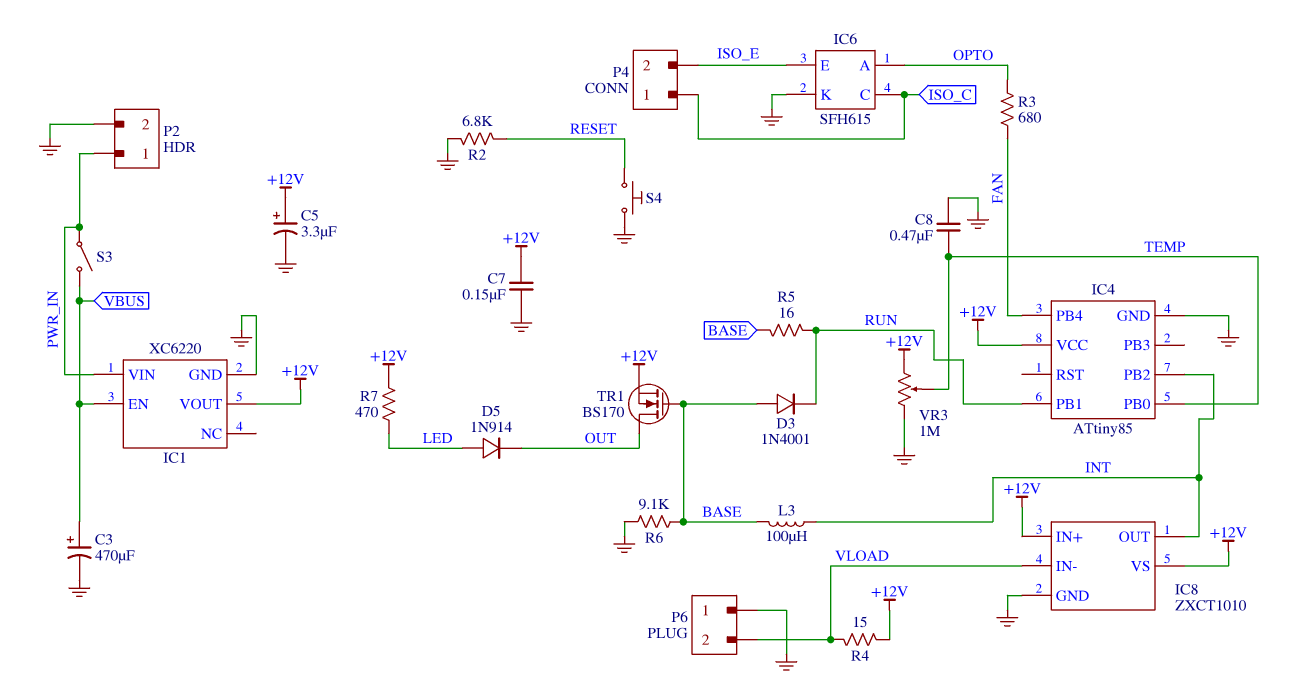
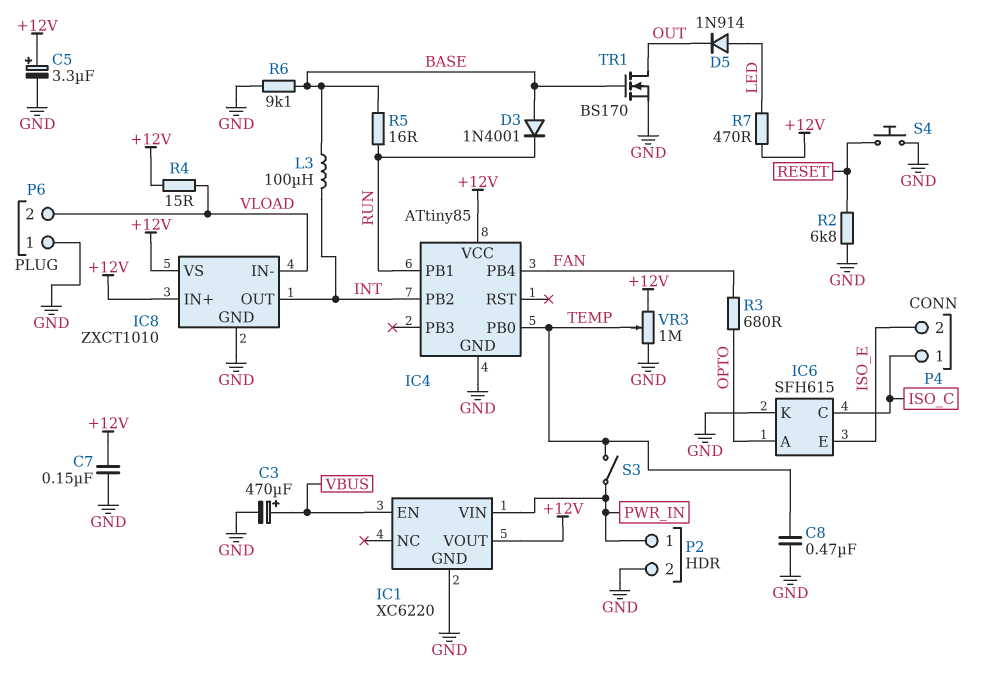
S3: switch (PWR_IN, VBUS) -> switch (PWR_IN, TEMP)
TR1: NMOS BS170 (G BASE, D OUT, S +12V) -> NMOS BS170 (G BASE, D OUT, S GND)

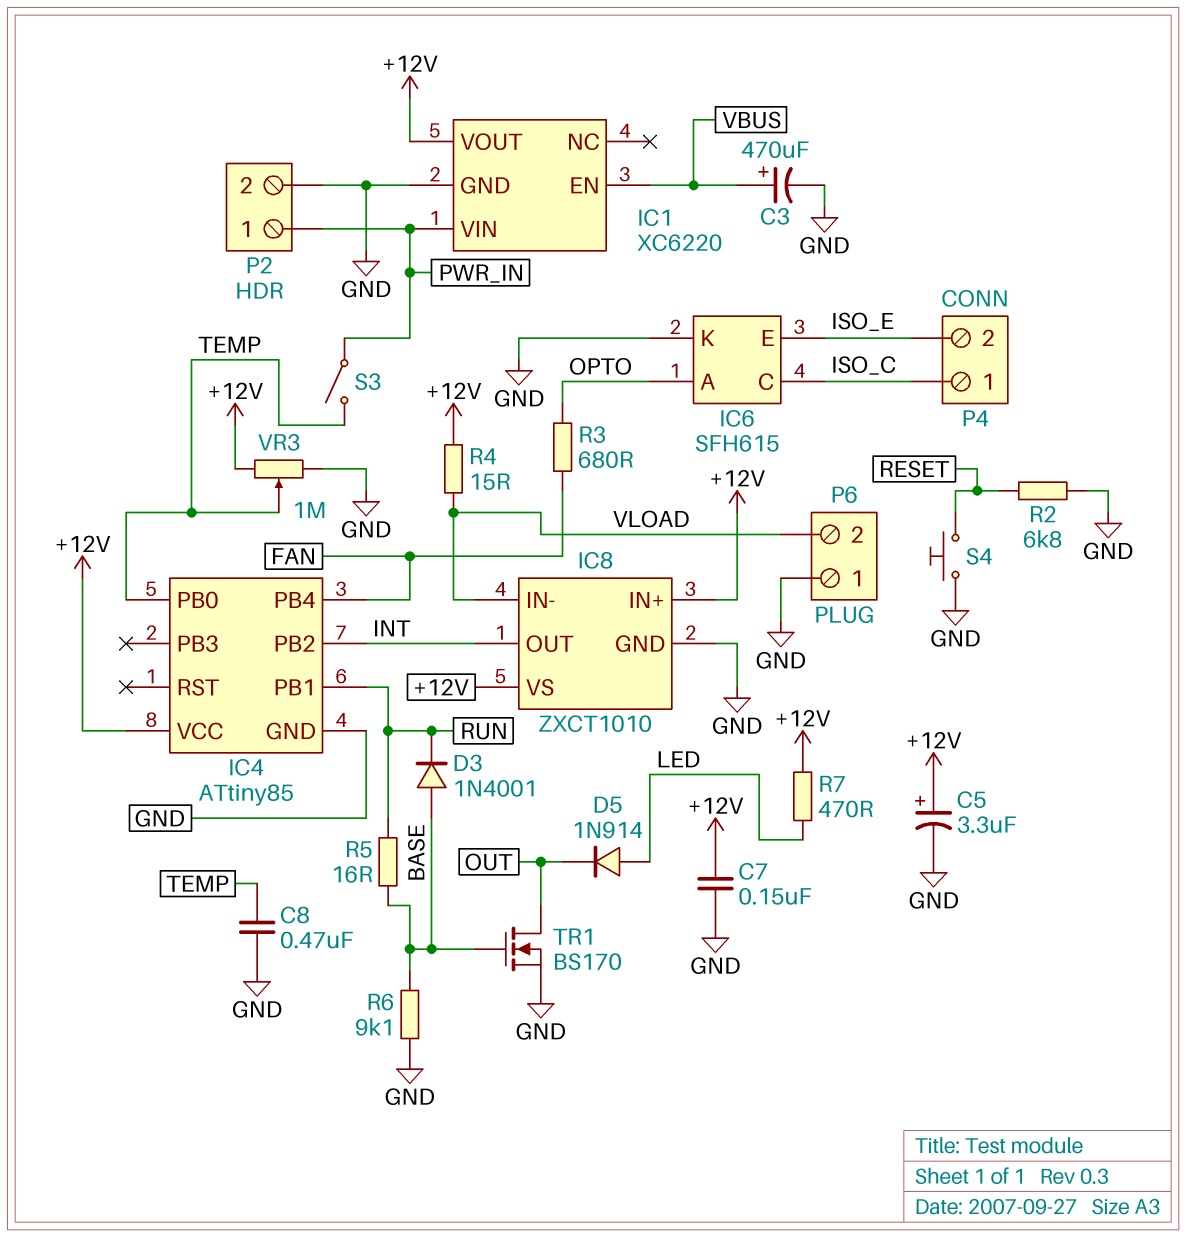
L3: 100uH (BASE, INT) -> none

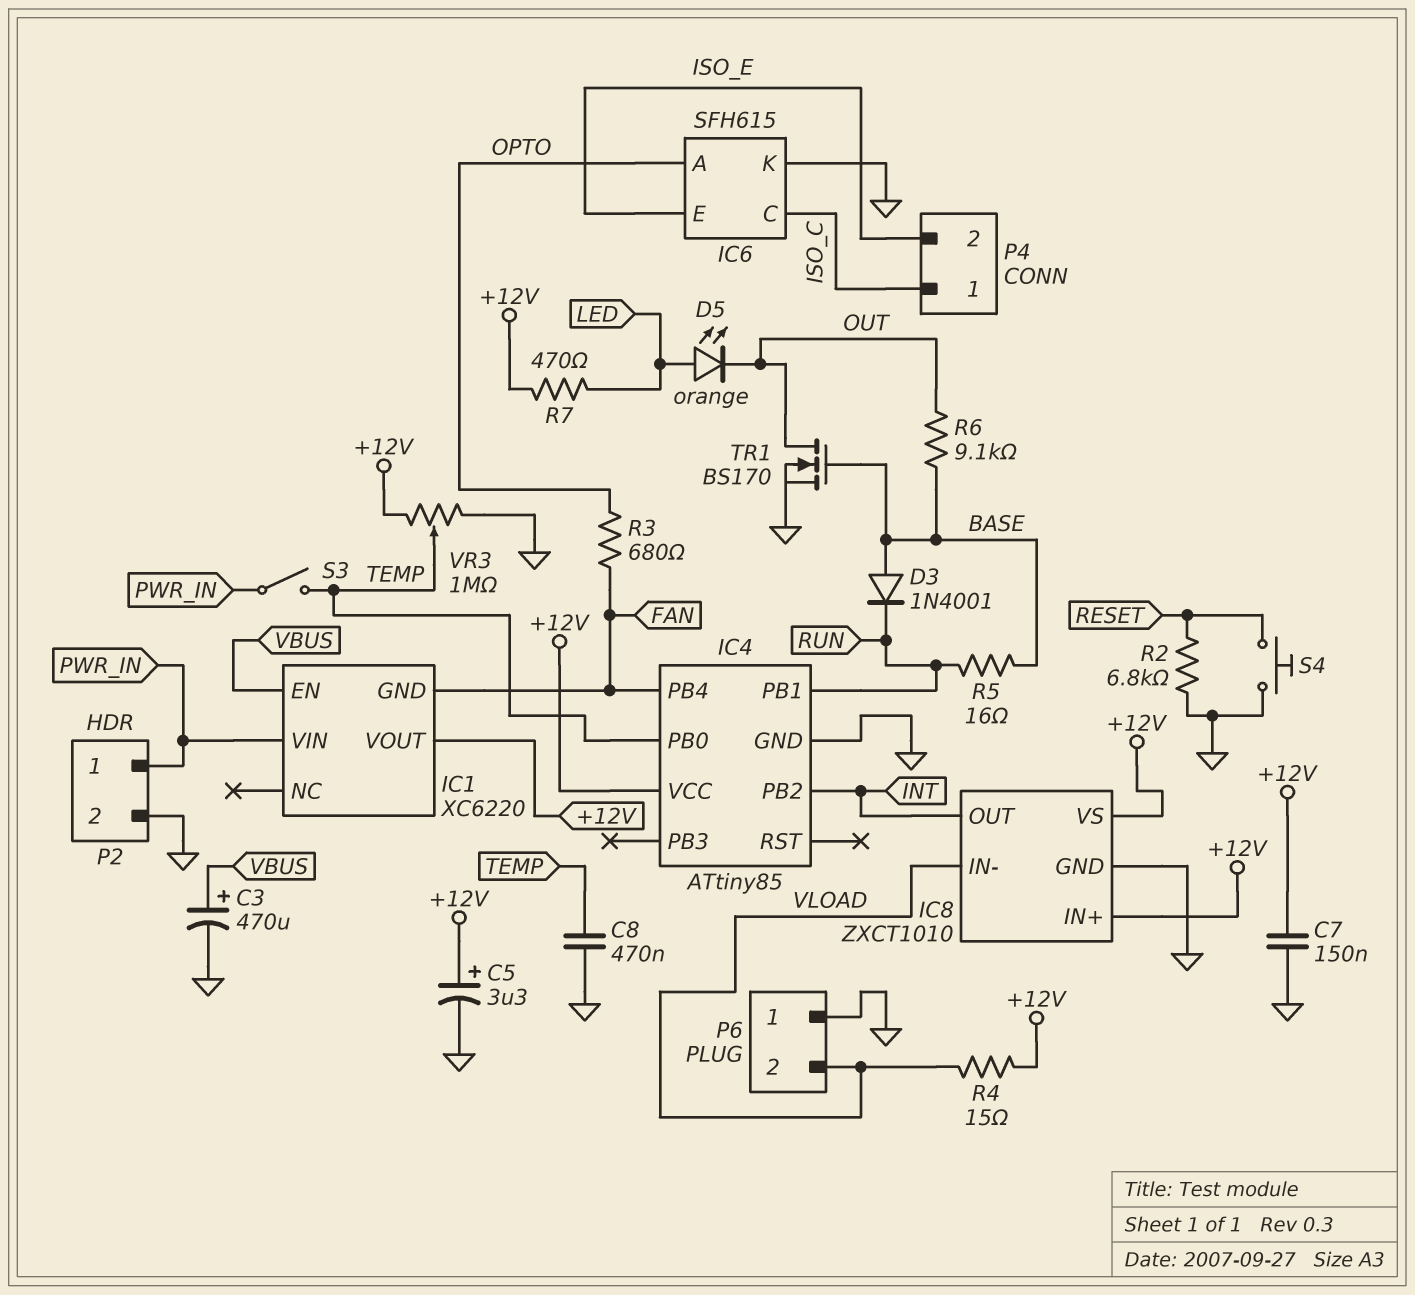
D5: diode 1N914 (A LED, K OUT) -> LED orange (A LED, K OUT)
IC1 pin GND: GND -> FAN
R6: 9.1k (BASE, GND) -> 9.1k (BASE, OUT)

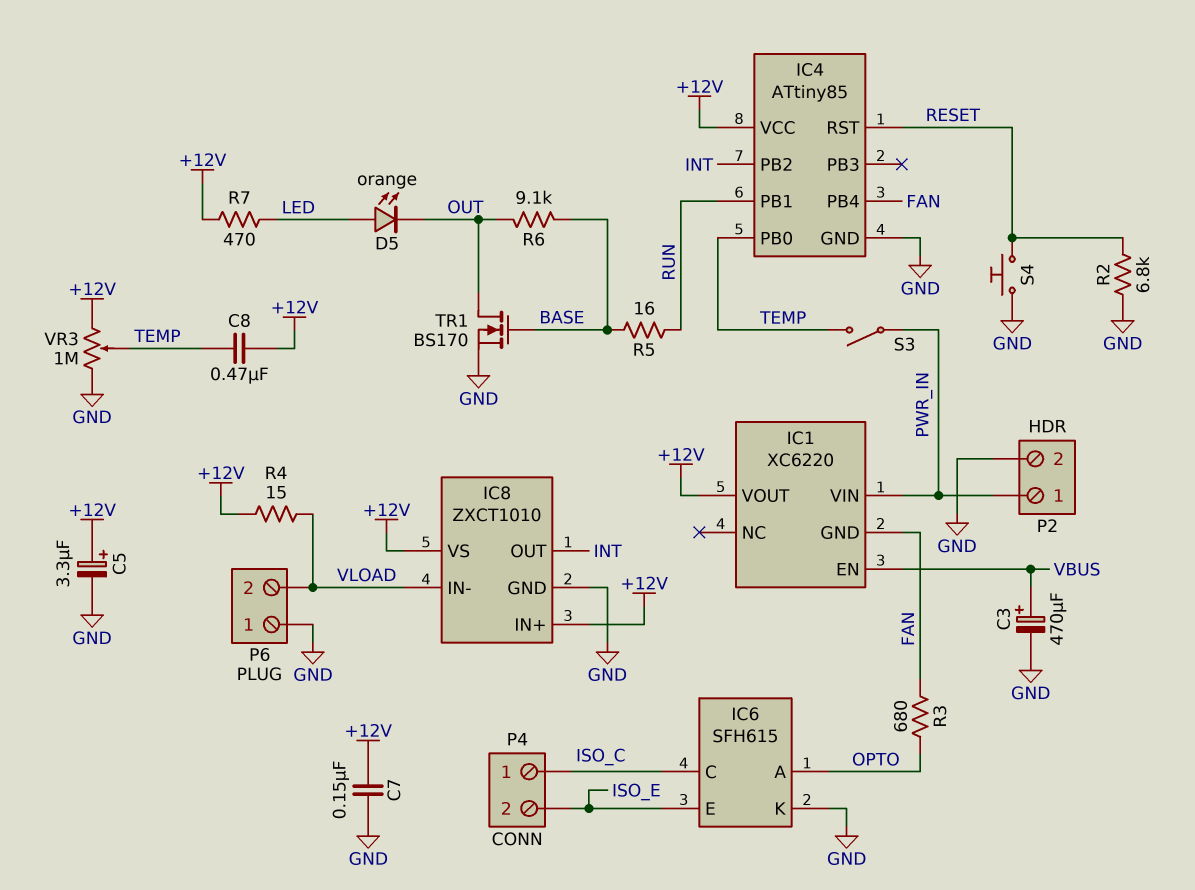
C8: 470nF (GND, TEMP) -> 470nF (+12V, TEMP)
D3: diode 1N4001 (A BASE, K RUN) -> none
IC4 pin RST: none -> RESET

